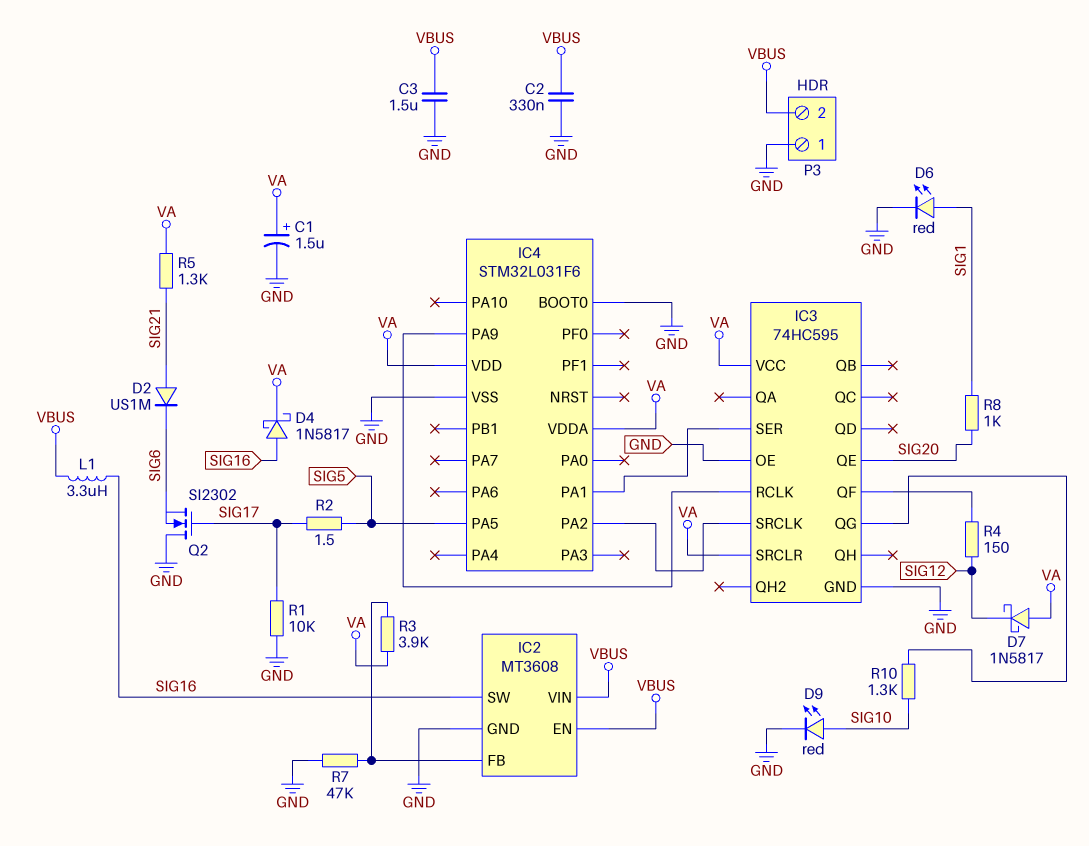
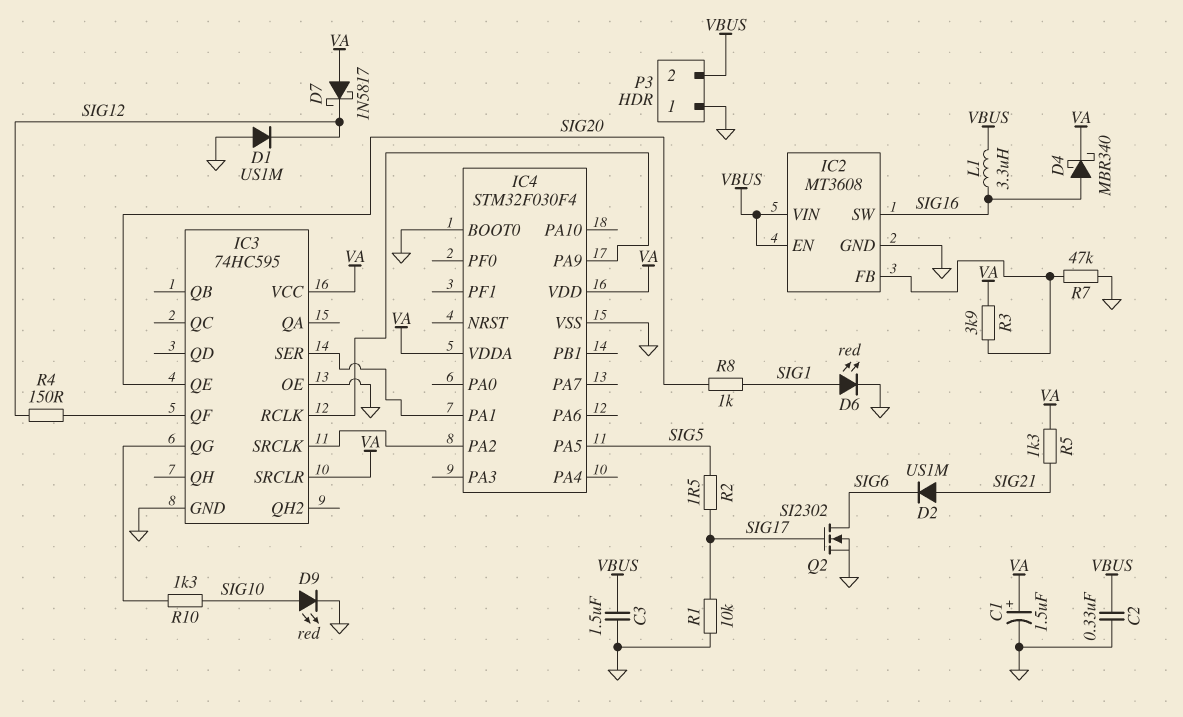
D1: none -> diode US1M (A GND, K SIG12)
D4: schottky 1N5817 (A SIG16, K VA) -> schottky MBR340 (A SIG16, K VA)
IC4: STM32L031F6 -> STM32F030F4
Q2: NMOS SI2302 (G SIG17, D GND, S SIG6) -> NMOS SI2302 (G SIG17, D SIG6, S GND)

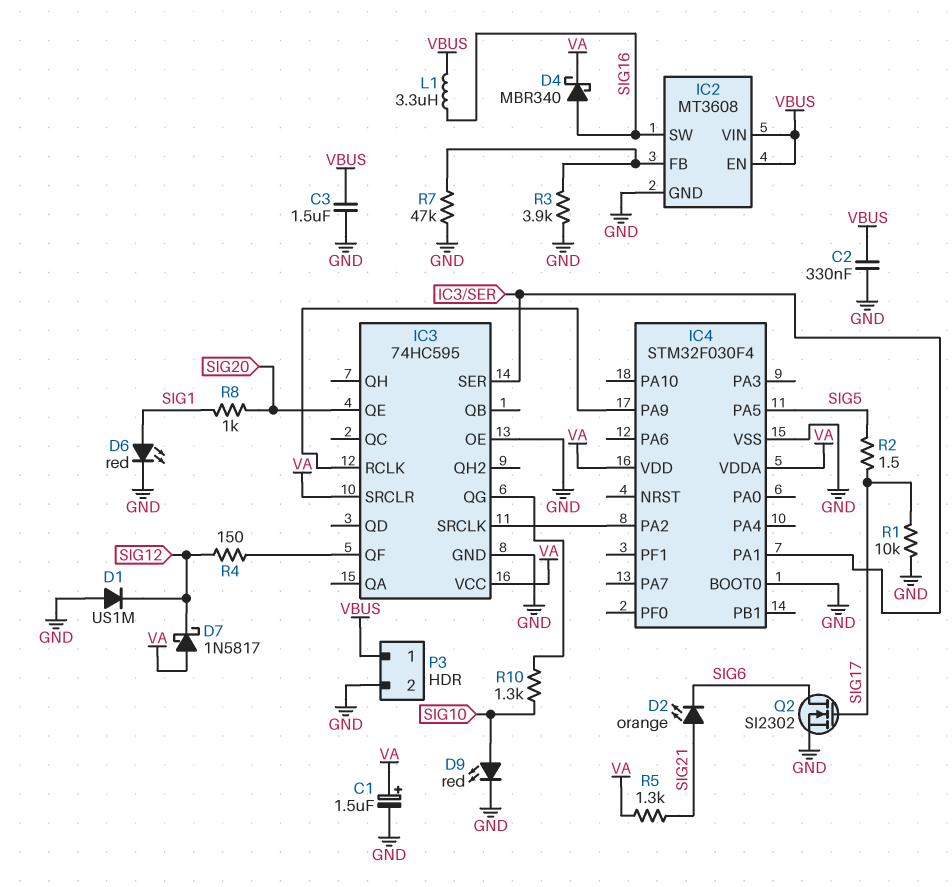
D2: diode US1M (A SIG21, K SIG6) -> LED orange (A SIG21, K SIG6)
P3 pin 1: GND -> VBUS
P3 pin 2: VBUS -> GND
R3: 3.9k (IC2/FB, VA) -> 3.9k (GND, IC2/FB)

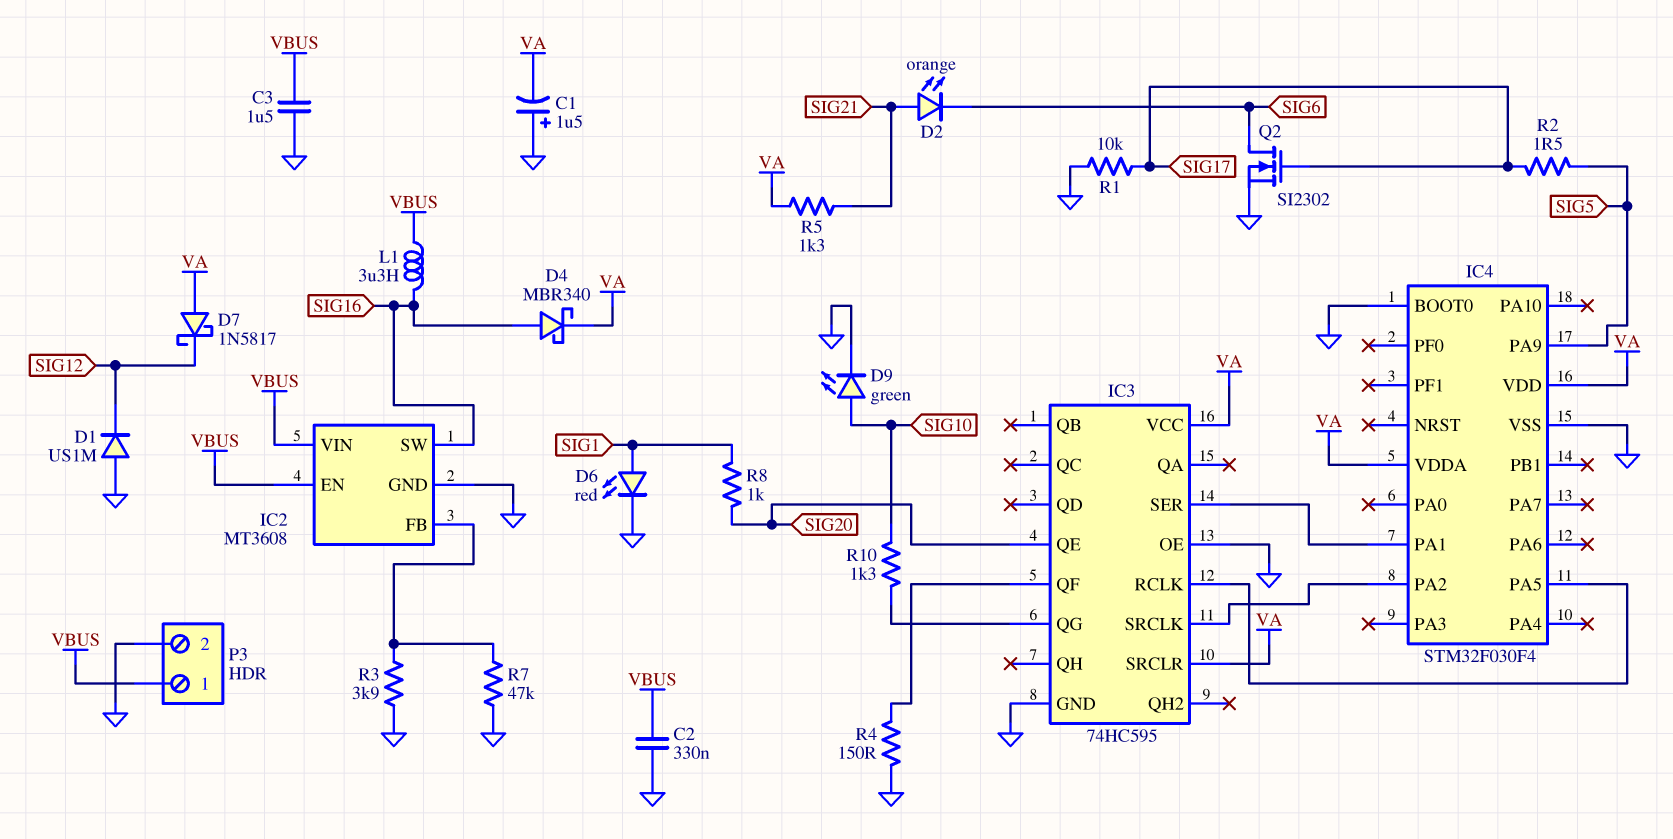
C1: 1.5uF (plus VA, minus GND) -> 1.5uF (plus GND, minus VA)
D9: LED red (A SIG10, K GND) -> LED green (A SIG10, K GND)
IC4 pin PA5: SIG5 -> IC3/RCLK
IC4 pin PA9: IC3/RCLK -> SIG5
R4: 150 (IC3/QF, SIG12) -> 150 (GND, IC3/QF)

